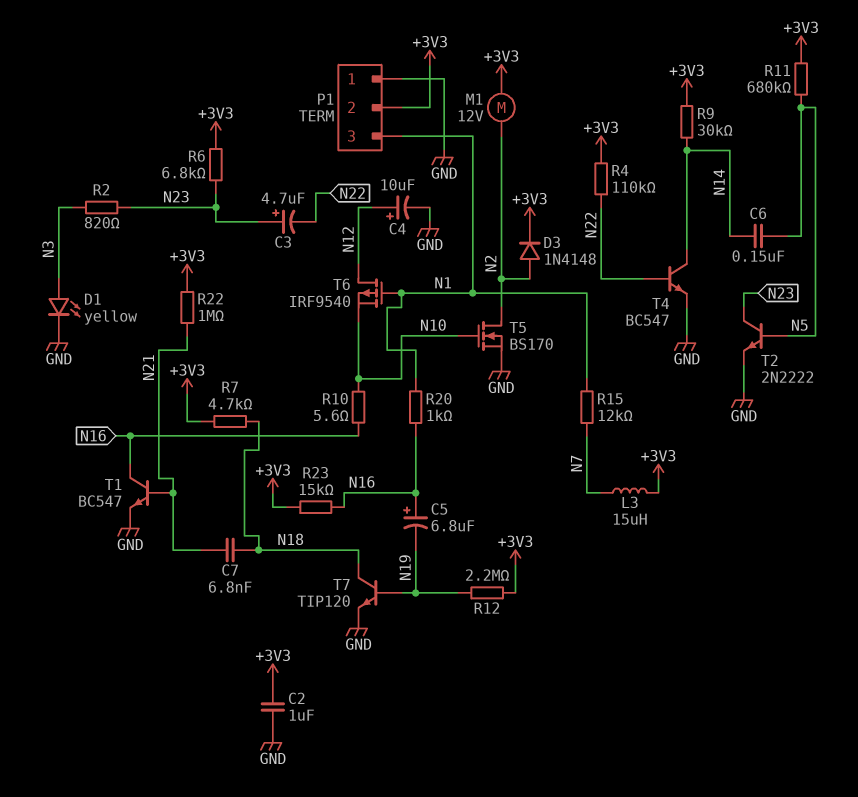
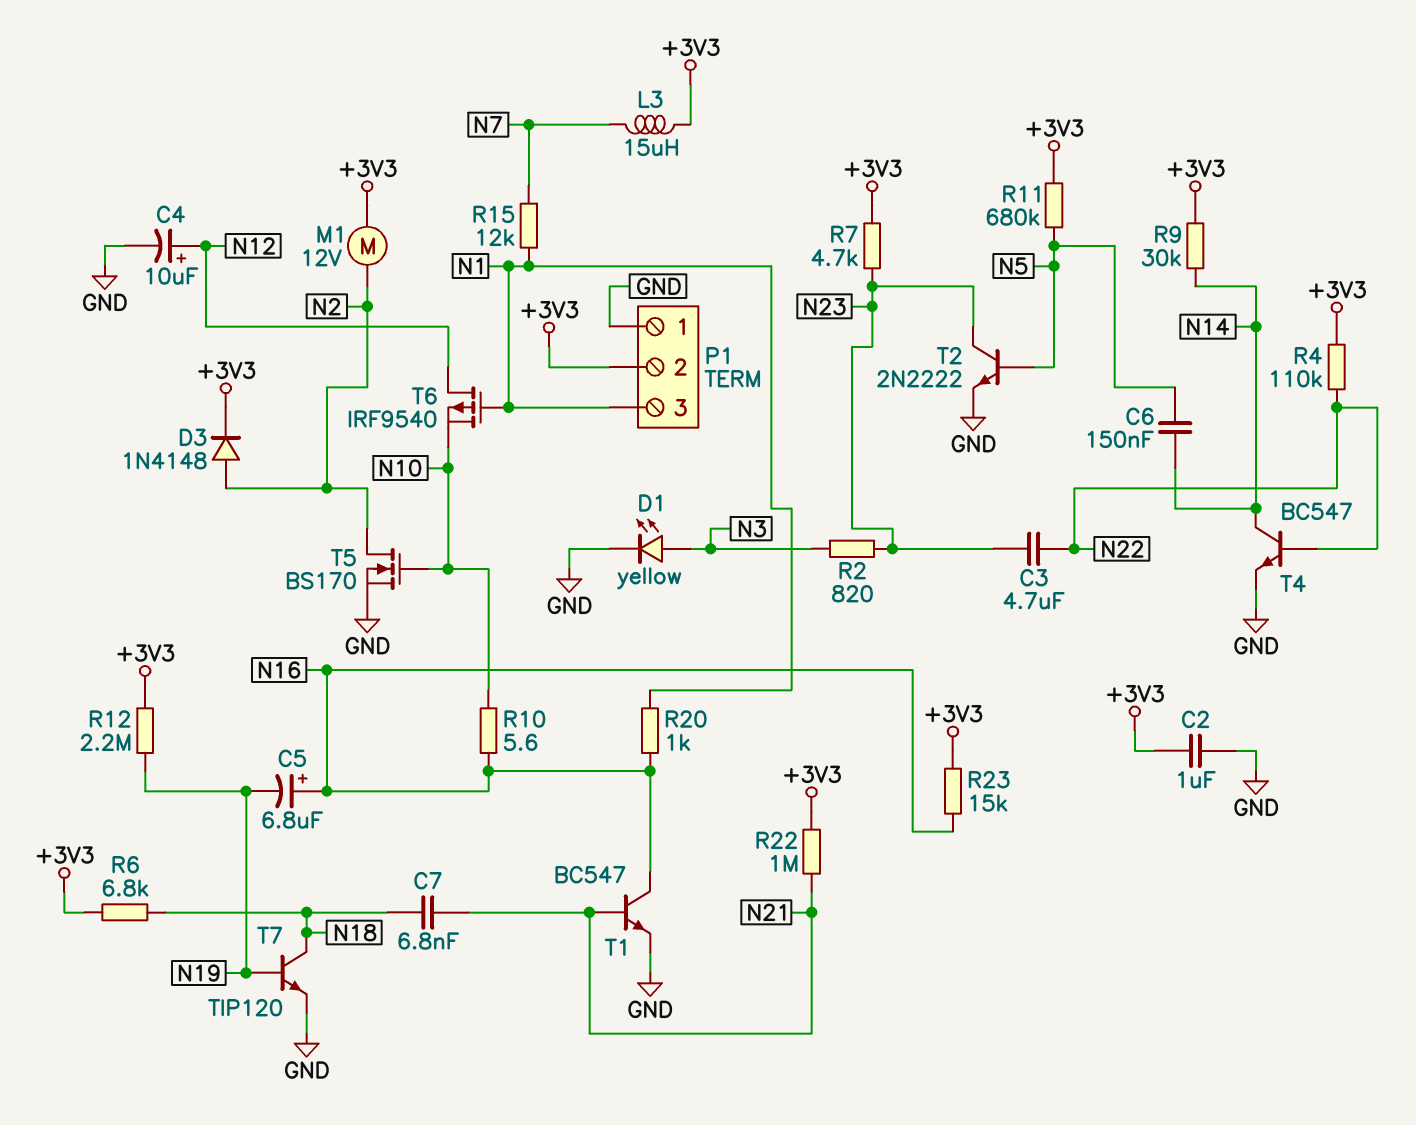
C3: 4.7uF (plus N23, minus N22) -> 4.7uF (N22, N23)
R6: 6.8k (+3V3, N23) -> 6.8k (+3V3, N18)
R7: 4.7k (+3V3, N18) -> 4.7k (+3V3, N23)

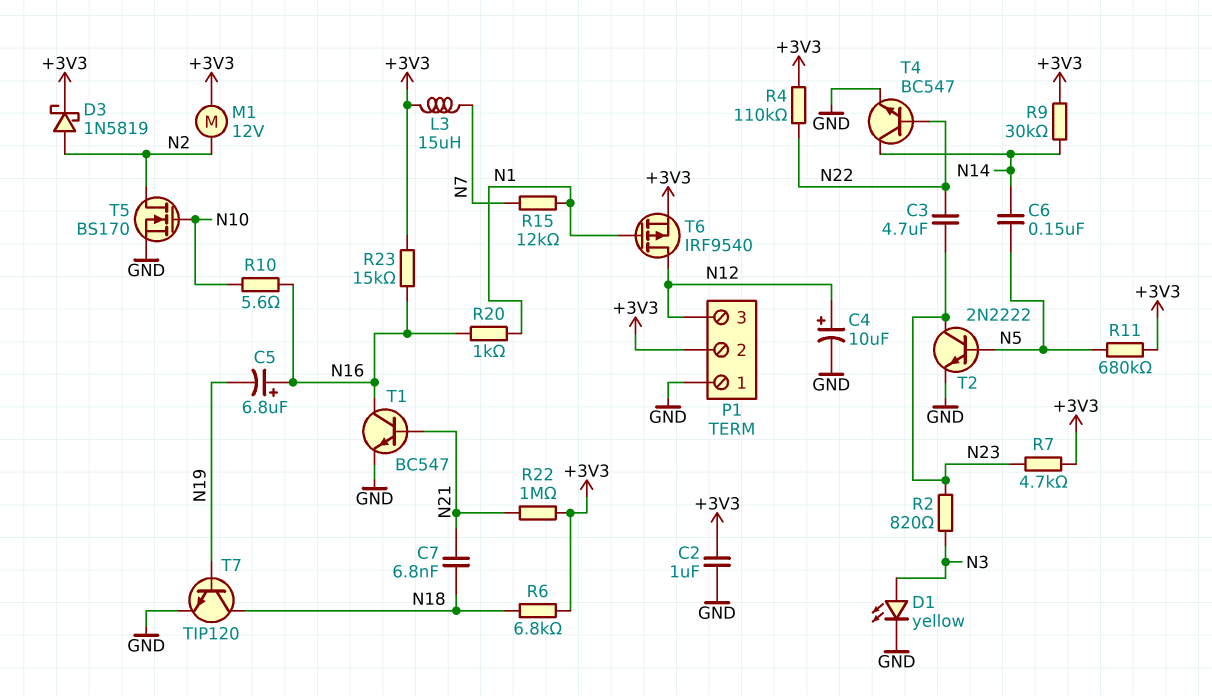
D3: diode 1N4148 (A N2, K +3V3) -> schottky 1N5819 (A N2, K +3V3)
P1 pin 3: N1 -> N12
R12: 2.2M (+3V3, N19) -> none
T6: PMOS IRF9540 (G N1, D N12, S N10) -> PMOS IRF9540 (G N1, D N12, S +3V3)

